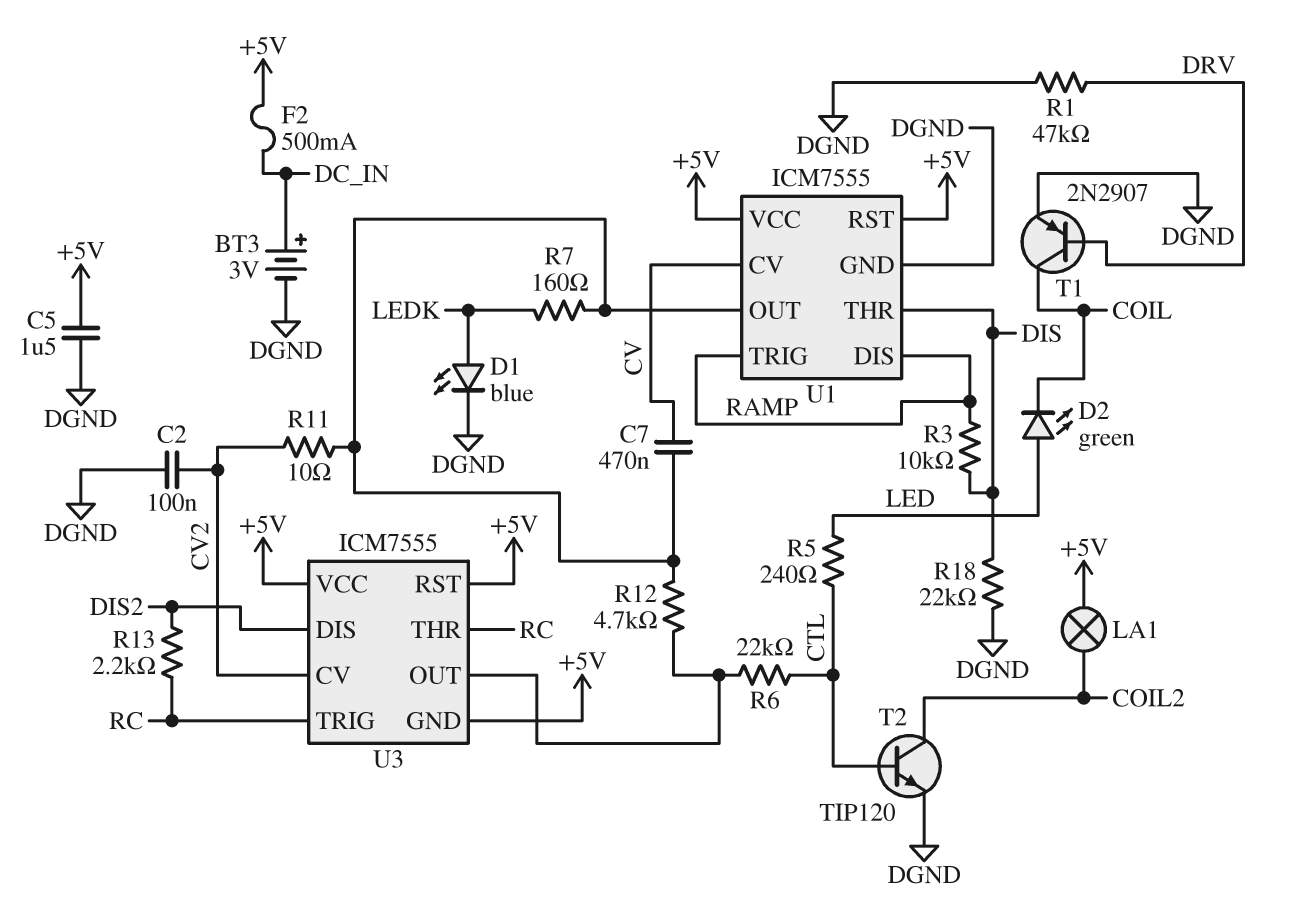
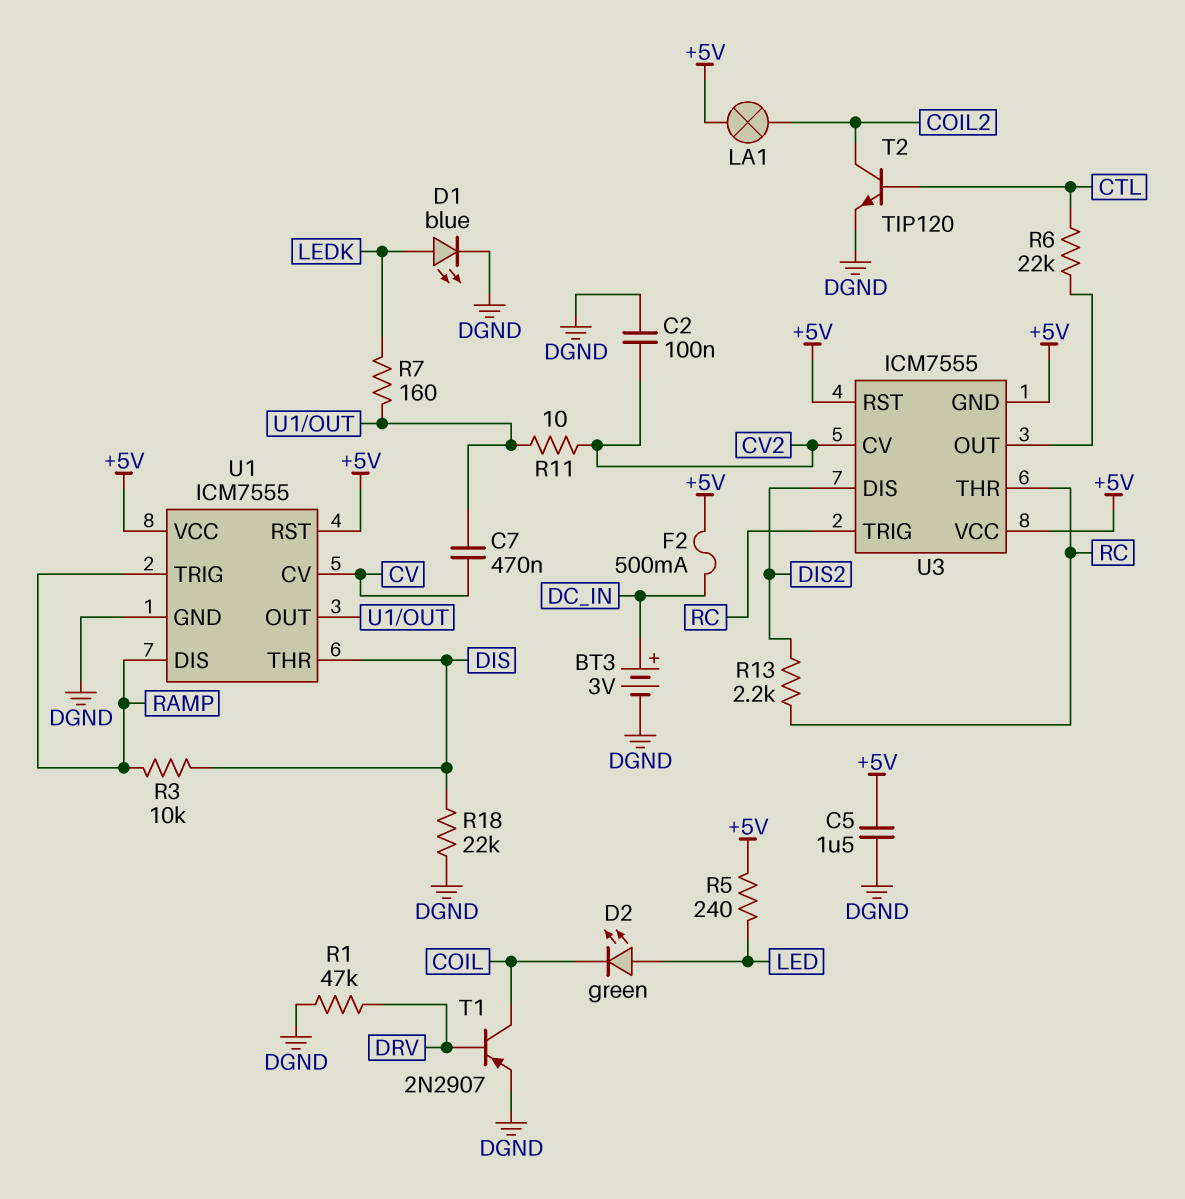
R5: 240 (CTL, LED) -> 240 (+5V, LED)
R12: 4.7k (U1/OUT, U3/OUT) -> none

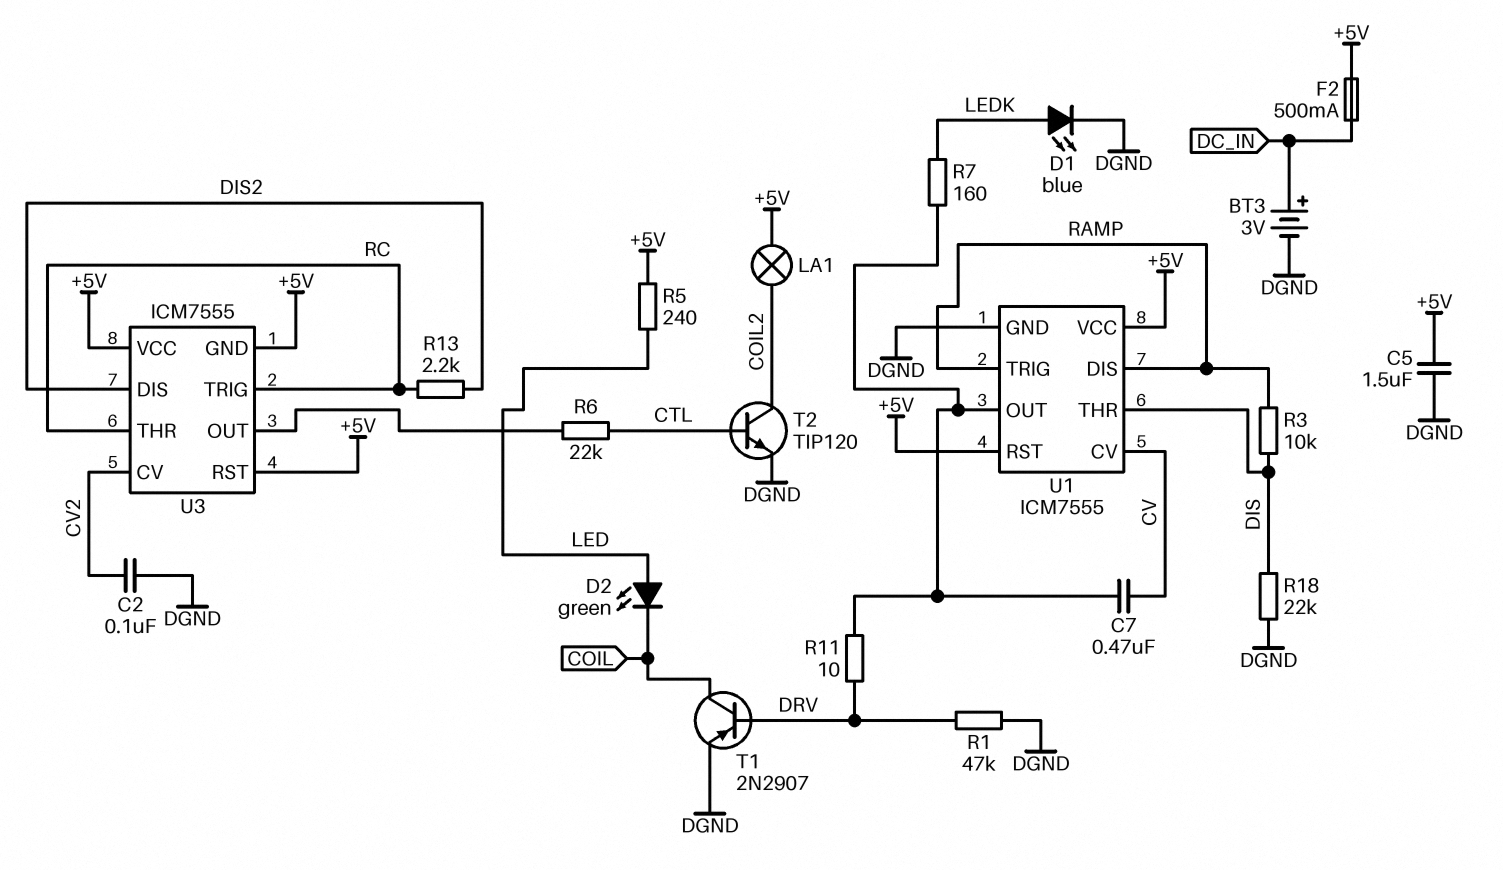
R11: 10 (CV2, U1/OUT) -> 10 (DRV, U1/OUT)

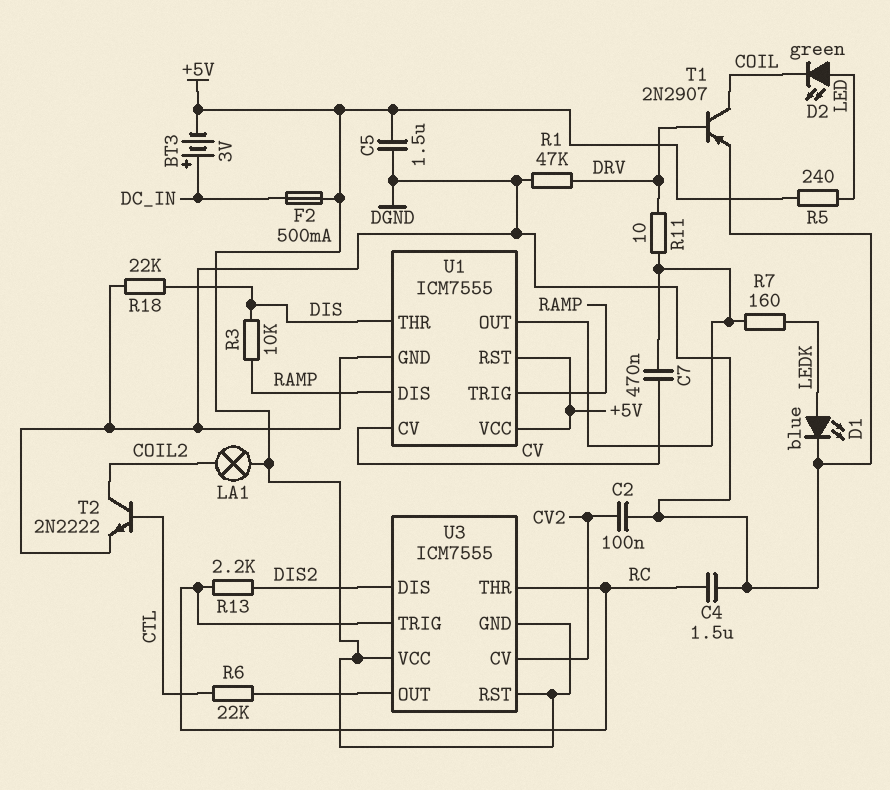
BT3: 3V (plus DC_IN, minus DGND) -> 3V (plus DC_IN, minus +5V)
C4: none -> 1.5uF (DGND, RC)
T2: NPN TIP120 (B CTL, C COIL2, E DGND) -> NPN 2N2222 (B CTL, C COIL2, E DGND)

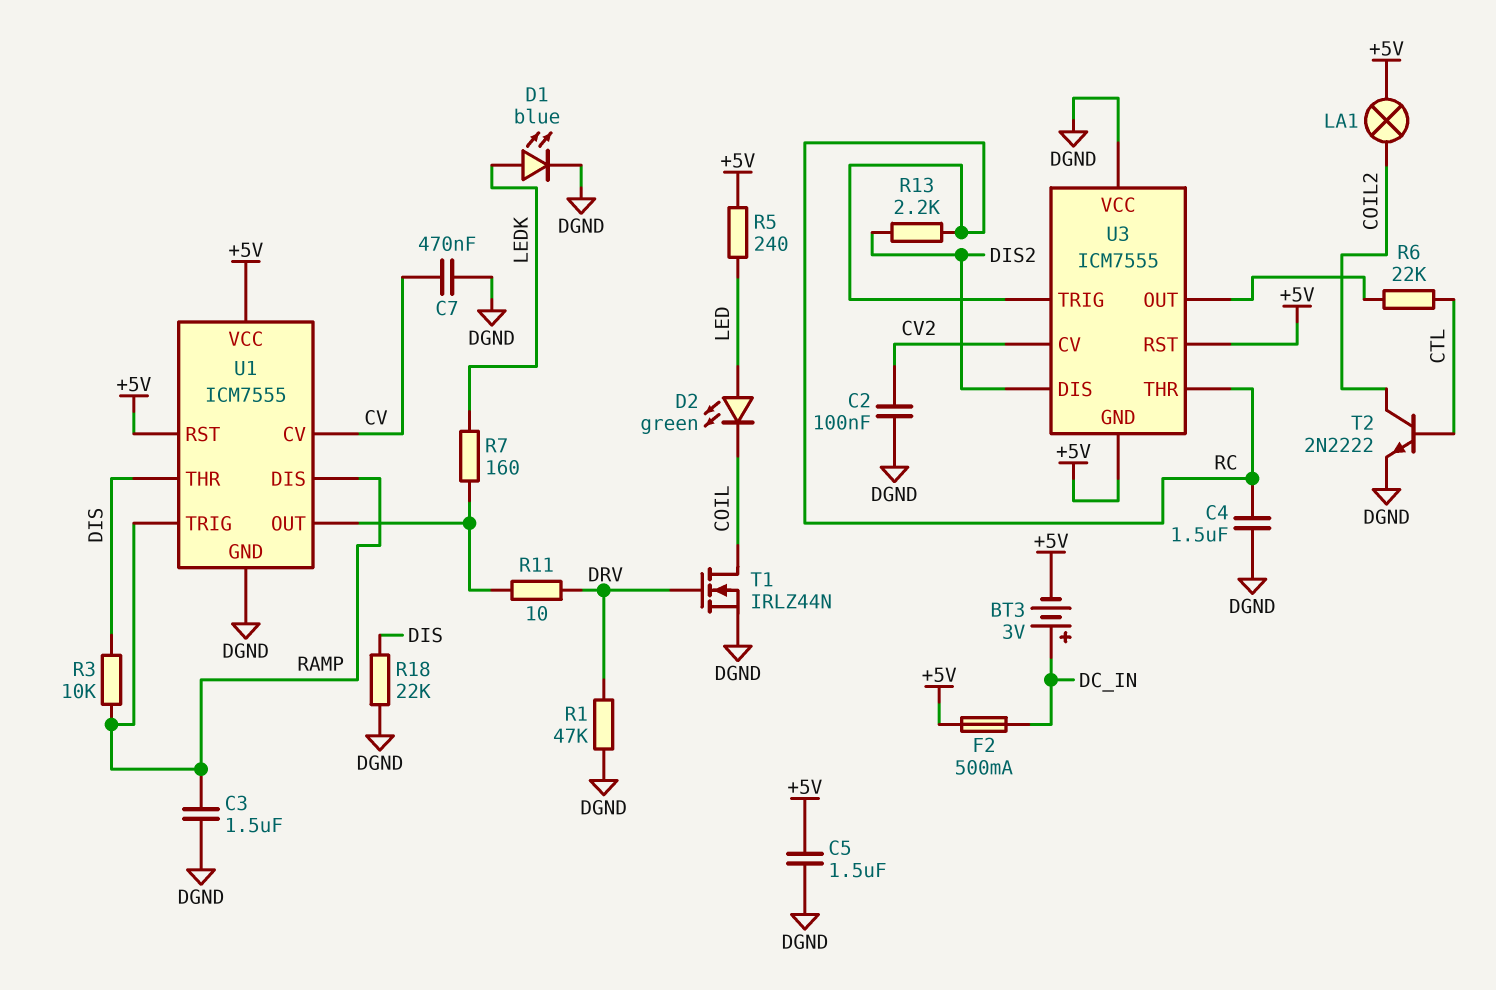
C3: none -> 1.5uF (DGND, RAMP)
C7: 470nF (CV, U1/OUT) -> 470nF (CV, DGND)
T1: PNP 2N2907 (B DRV, C COIL, E DGND) -> NMOS IRLZ44N (G DRV, D COIL, S DGND)
U3 pin VCC: +5V -> DGND

